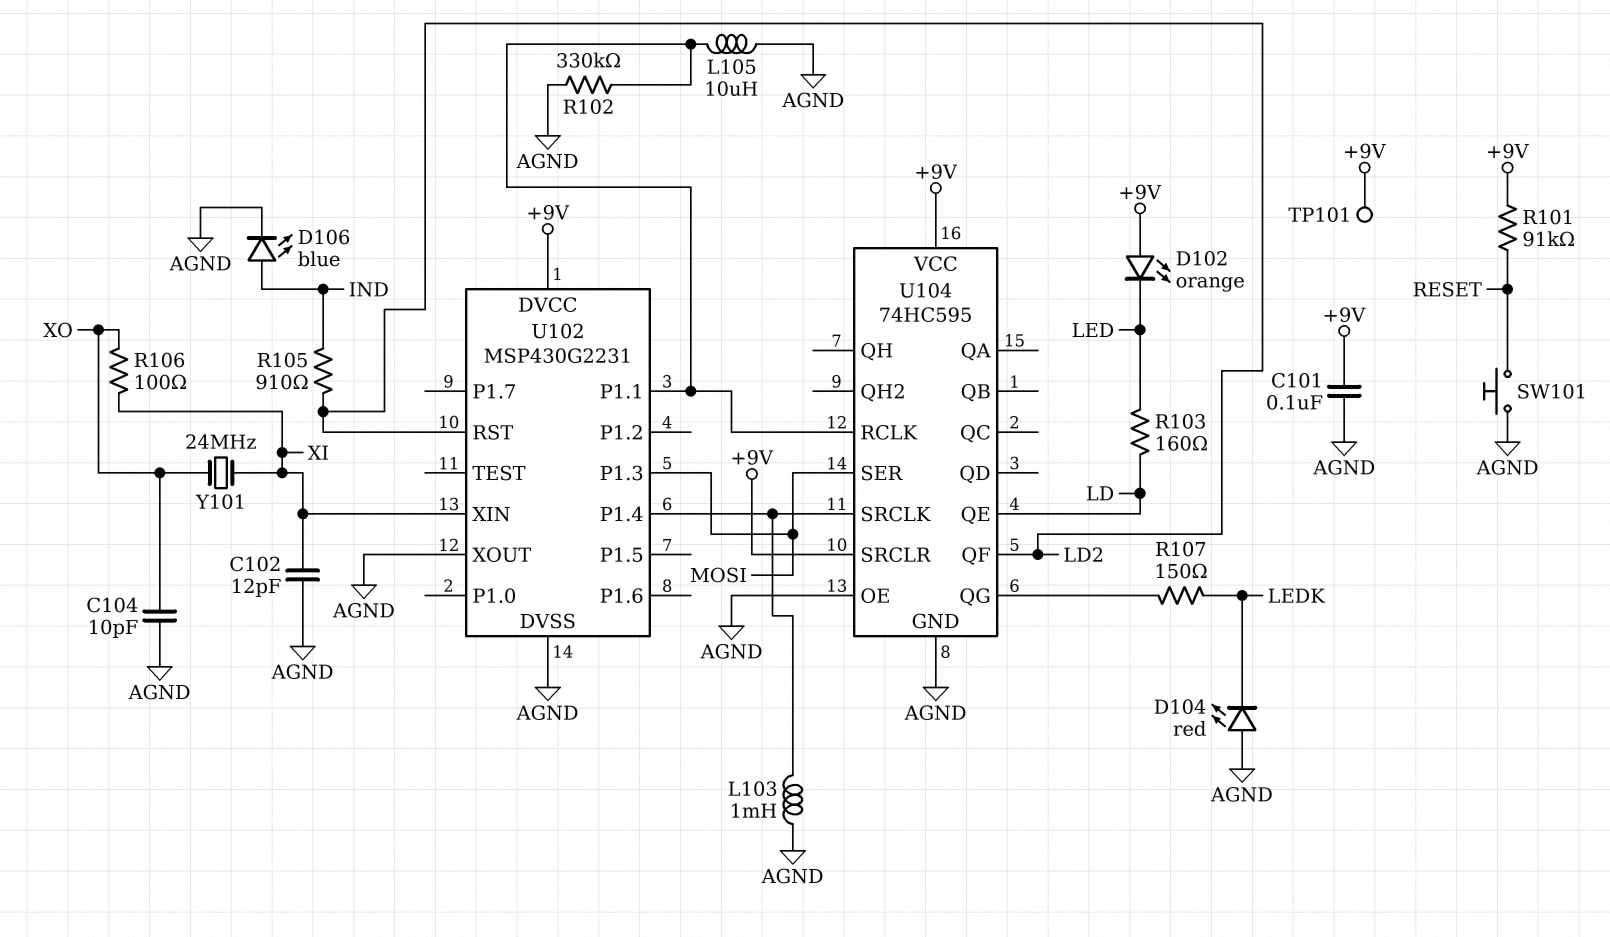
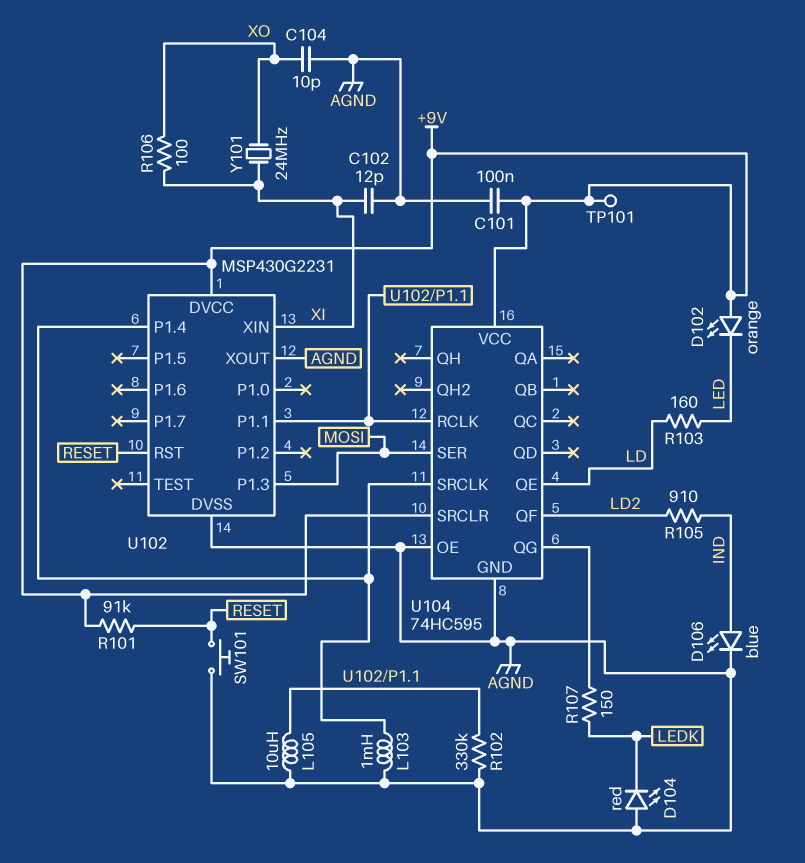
U102 pin RST: LD2 -> RESET

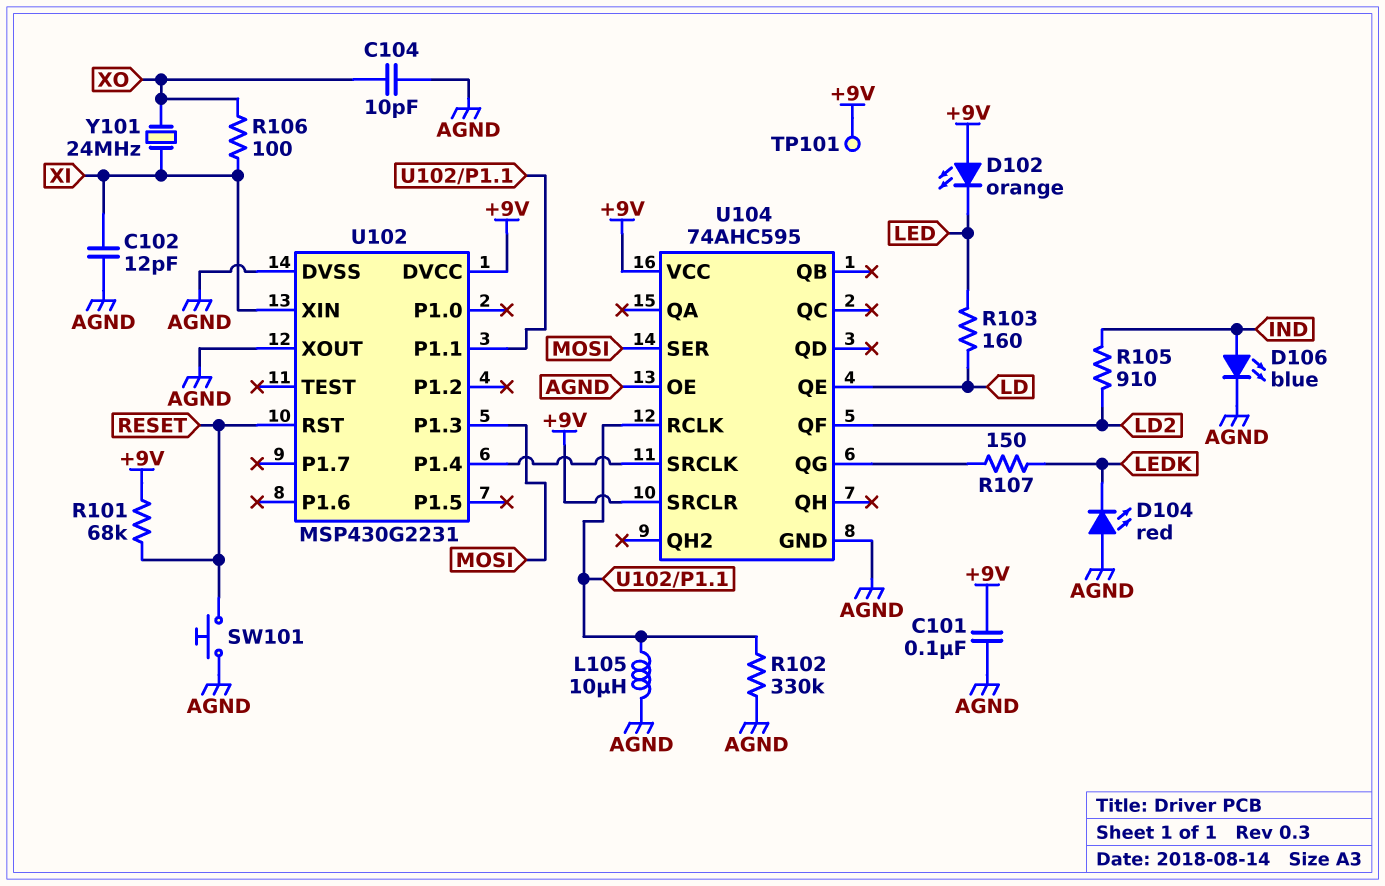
L103: 1mH (AGND, U102/P1.4) -> none
R101: 91k (+9V, RESET) -> 68k (+9V, RESET)
U104: 74HC595 -> 74AHC595

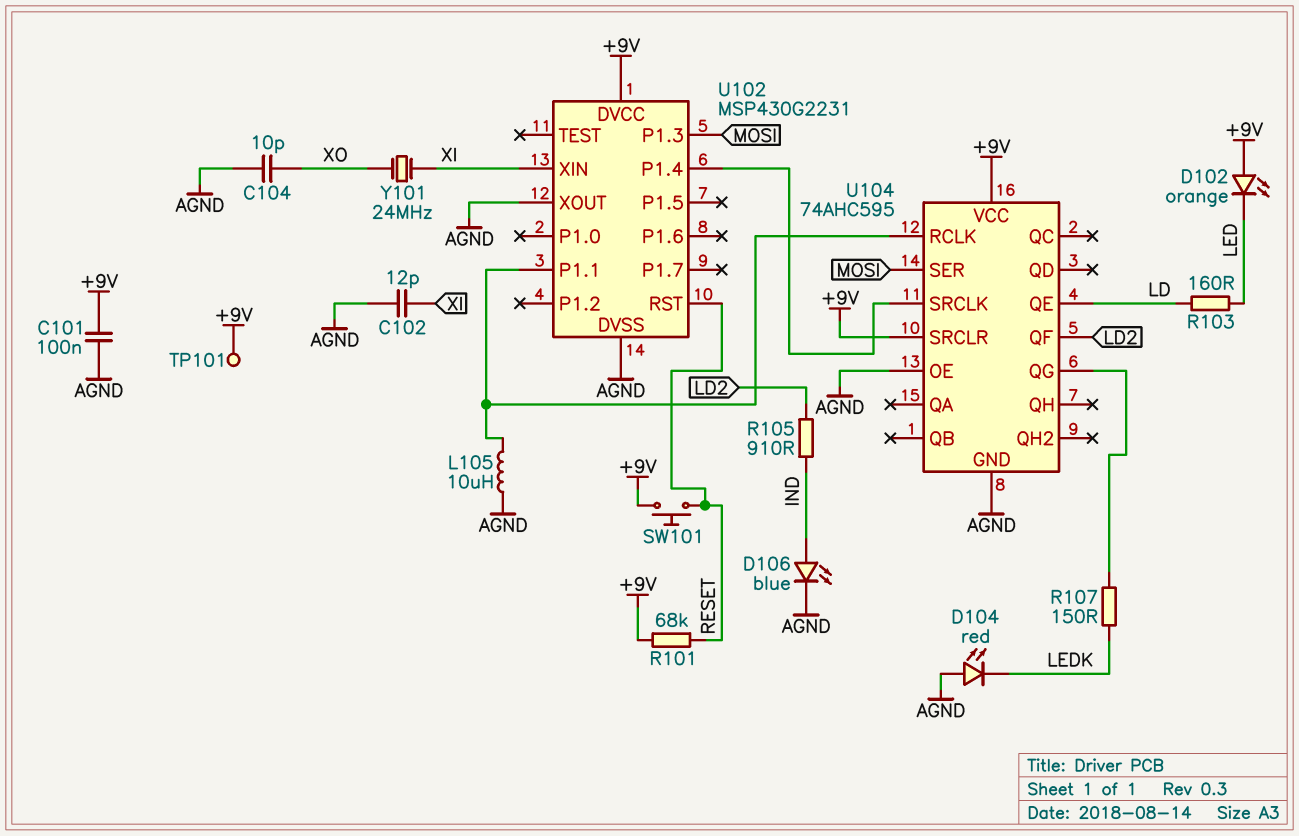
R102: 330k (AGND, U102/P1.1) -> none
R106: 100 (XI, XO) -> none
SW101: button (AGND, RESET) -> button (+9V, RESET)

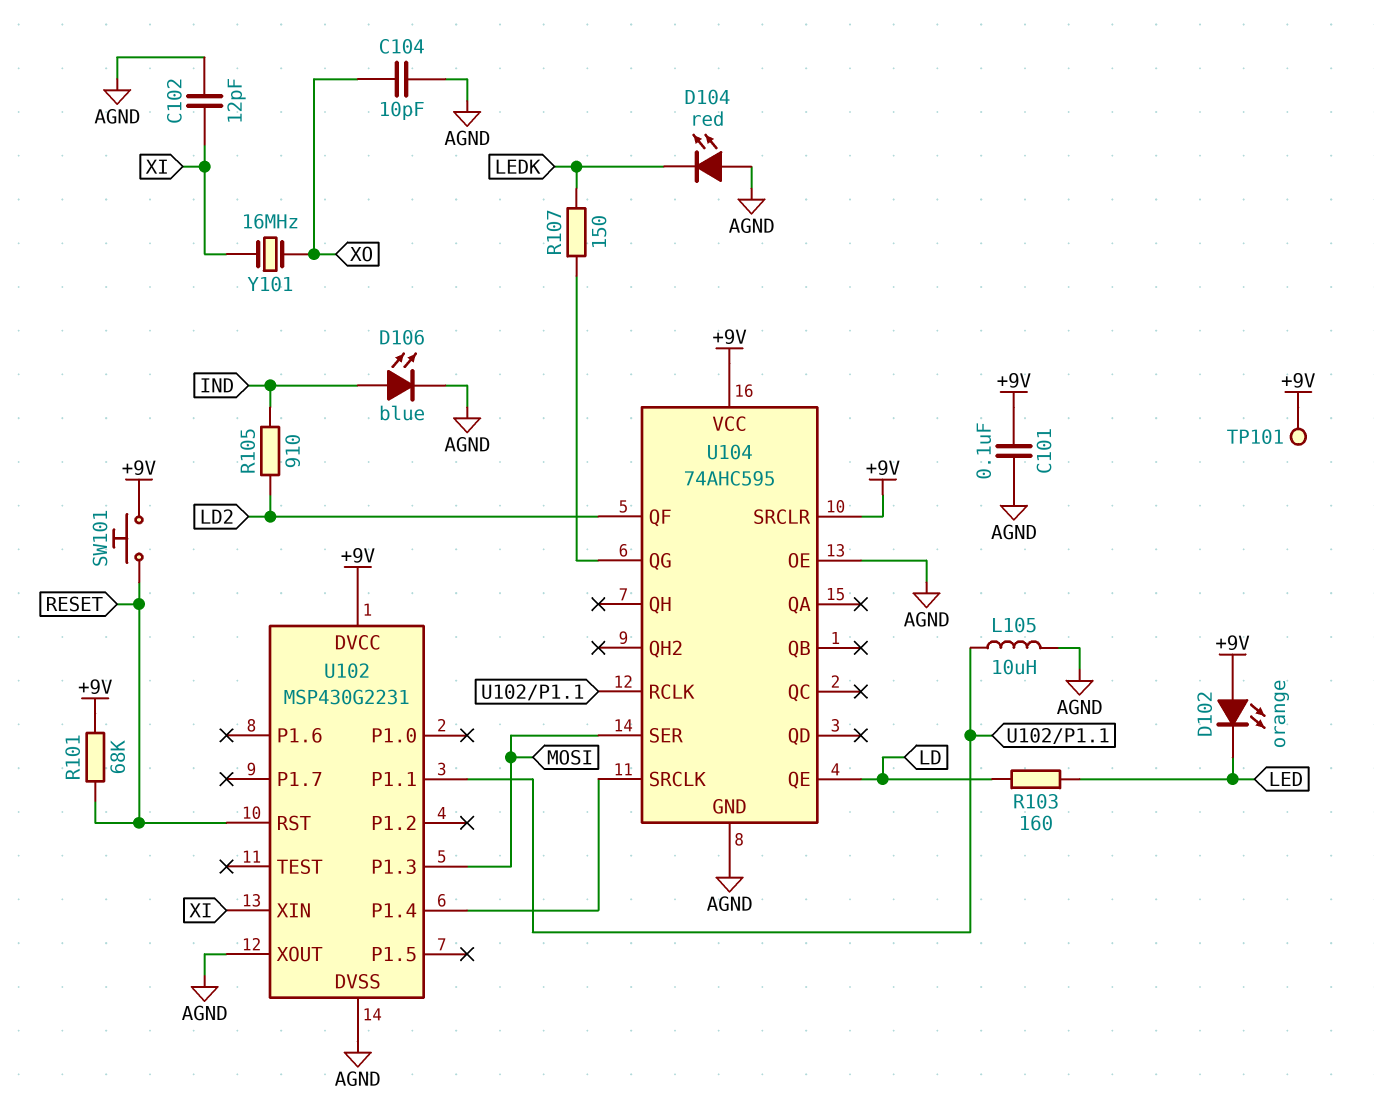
Y101: 24MHz (XI, XO) -> 16MHz (XI, XO)

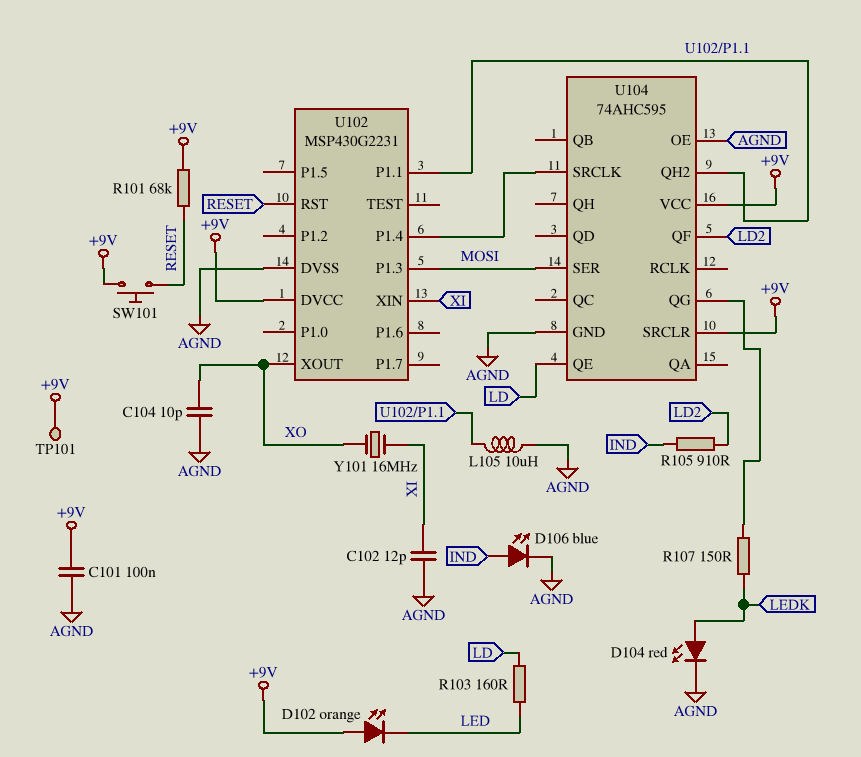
D104: LED red (A AGND, K LEDK) -> LED red (A LEDK, K AGND)
U102 pin XOUT: AGND -> XO
U104 pin QH2: none -> U102/P1.1
U104 pin RCLK: U102/P1.1 -> none

